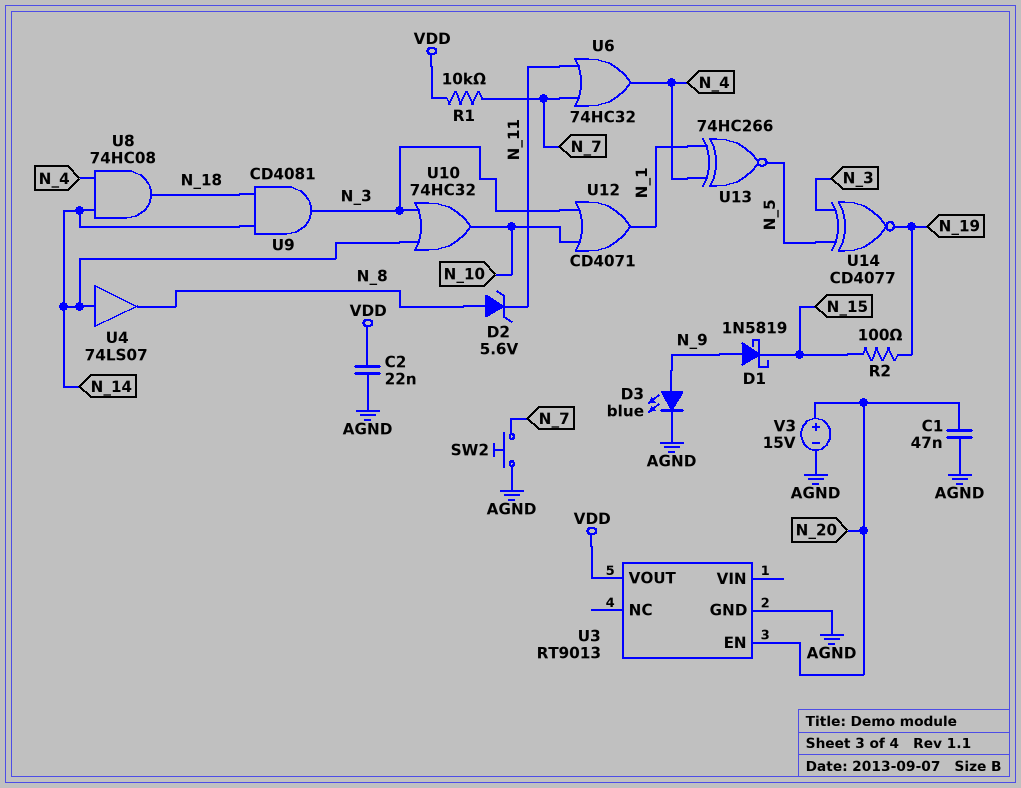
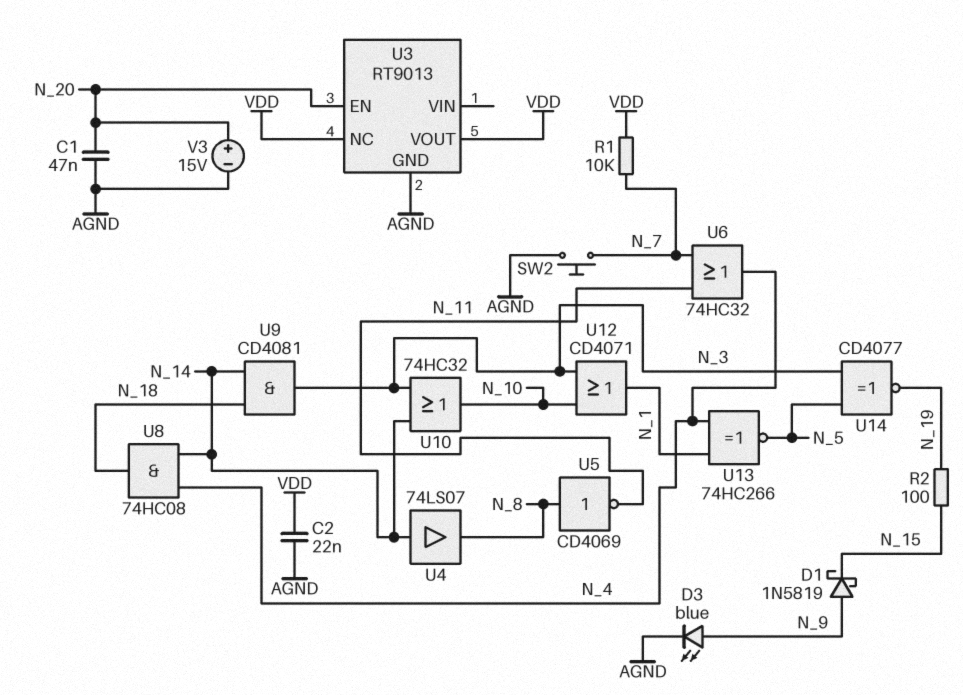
D2: zener 5.6V (A N_8, K N_11) -> none
U3 pin NC: none -> VDD
U5: none -> NOT CD4069 (in N_8, out N_11)

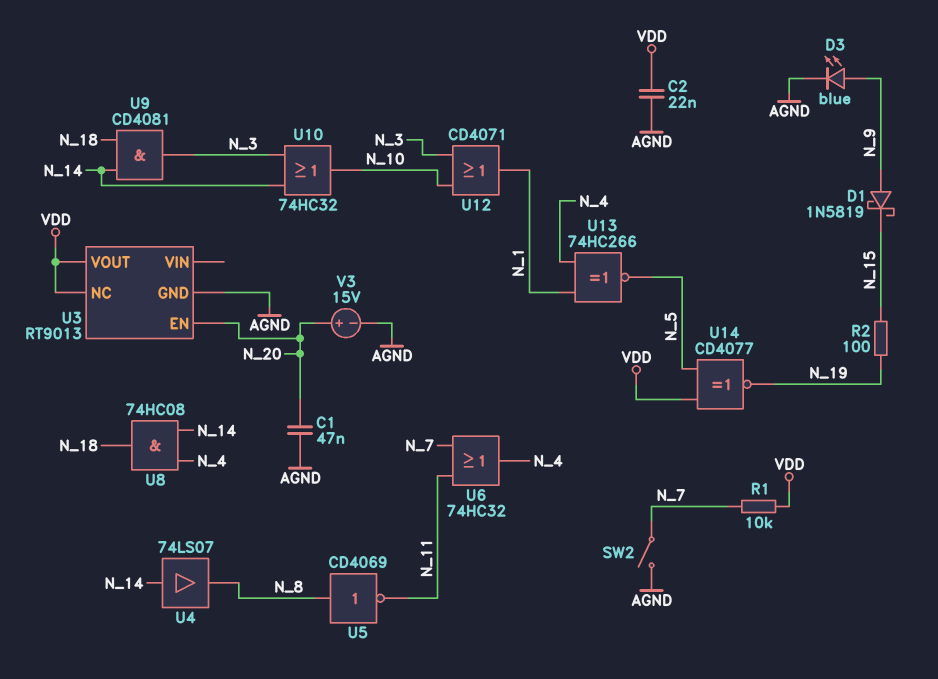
SW2: button (AGND, N_7) -> switch (AGND, N_7)
U14: XNOR CD4077 (in N_3, in N_5, out N_19) -> XNOR CD4077 (in N_5, in VDD, out N_19)

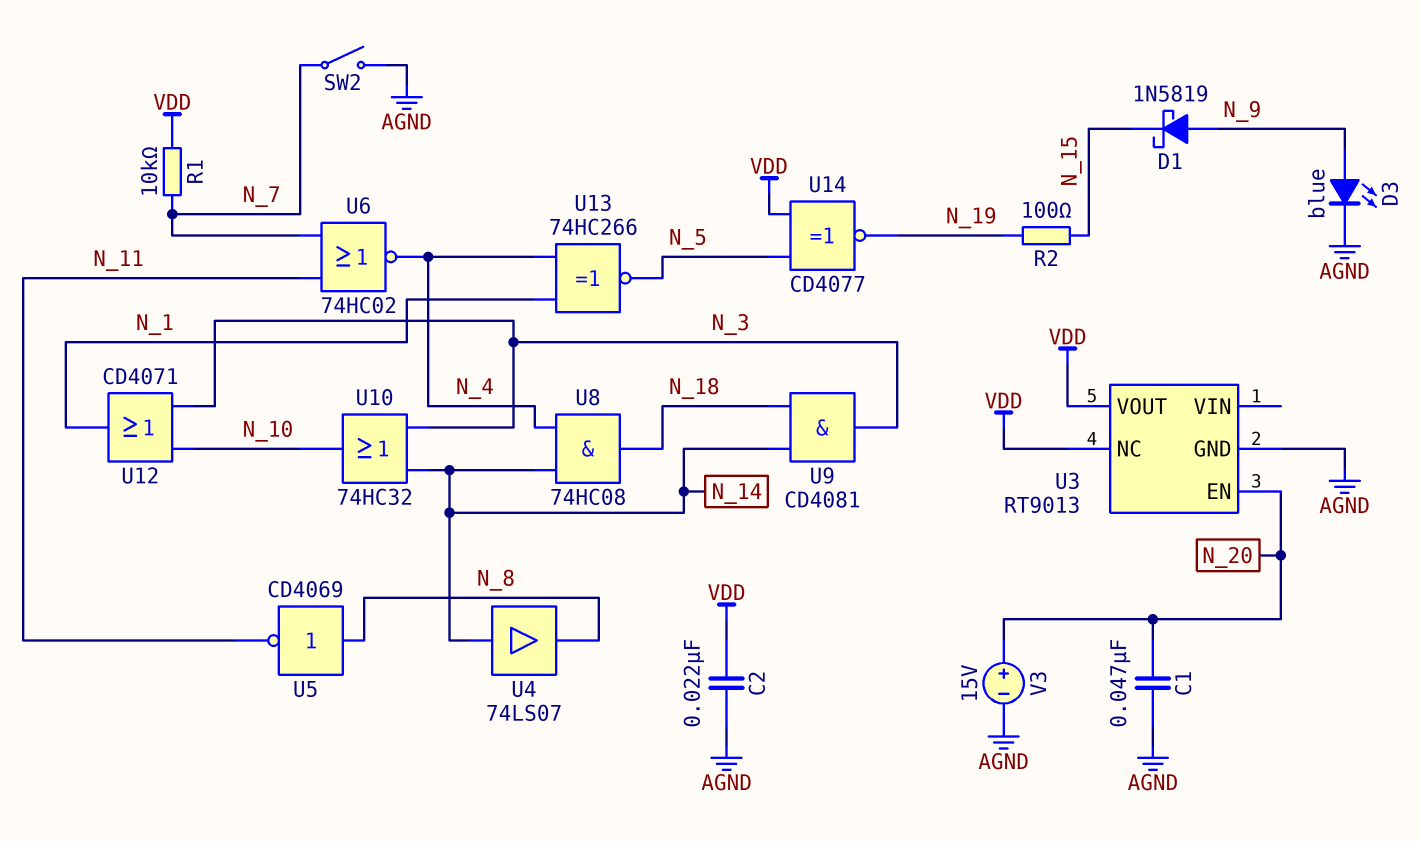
U6: OR 74HC32 (in N_7, in N_11, out N_4) -> NOR 74HC02 (in N_7, in N_11, out N_4)

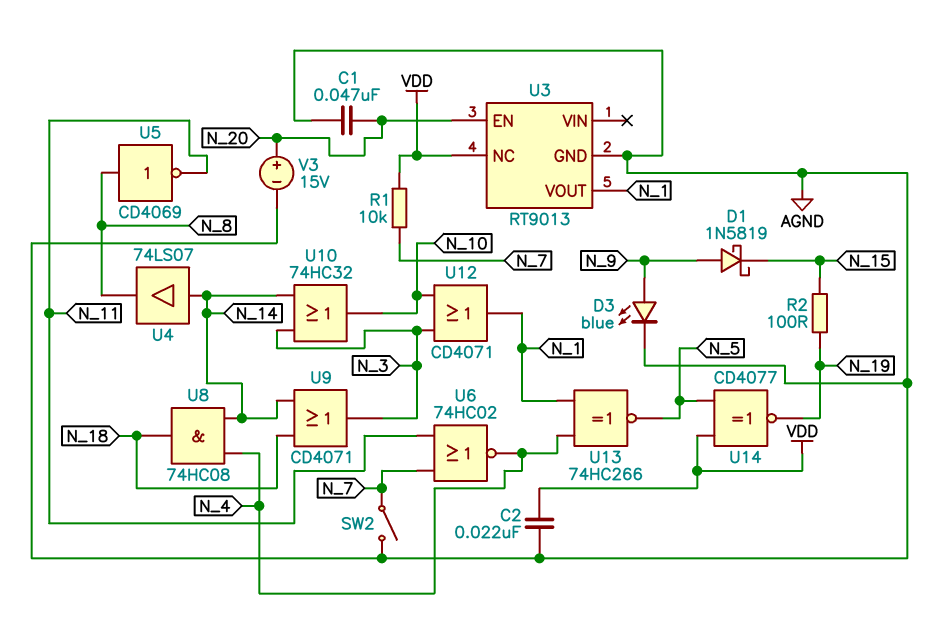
U3 pin VOUT: VDD -> N_1
U9: AND CD4081 (in N_14, in N_18, out N_3) -> OR CD4071 (in N_14, in N_18, out N_3)

